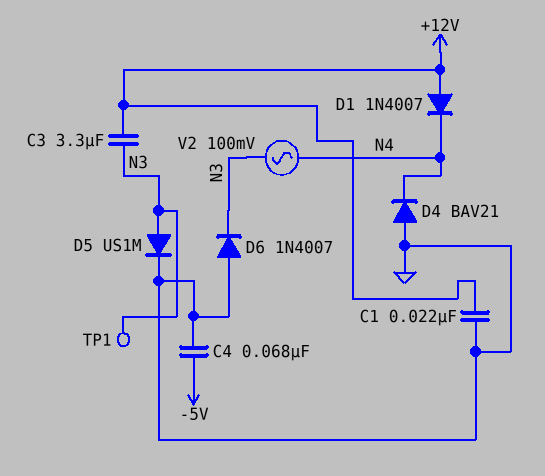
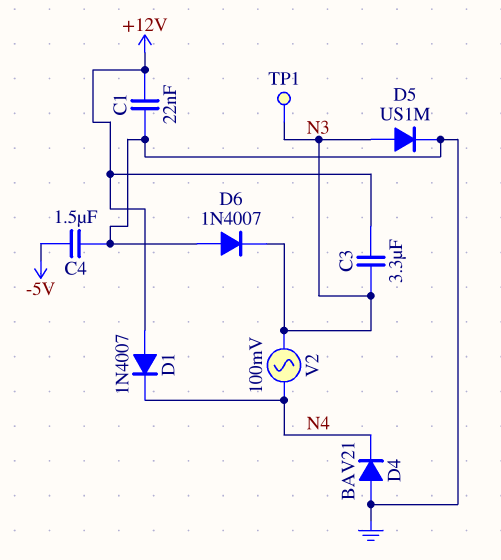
C4: 68nF (-5V, GND) -> 1.5uF (-5V, GND)

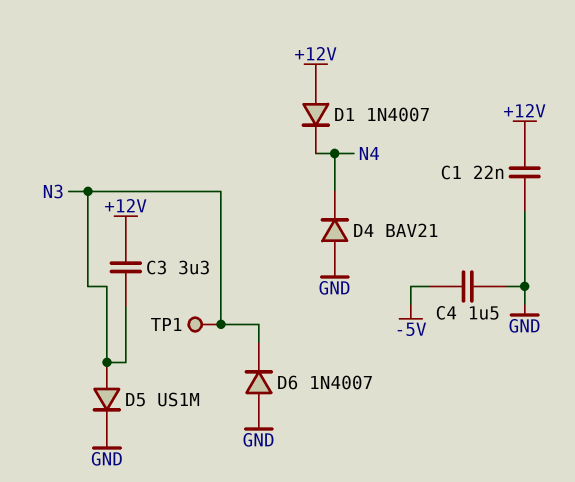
V2: AC 100mV (N3, N4) -> none

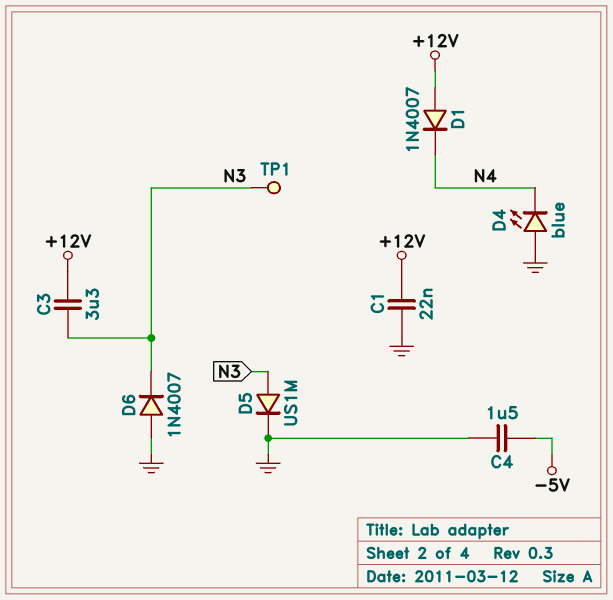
D4: diode BAV21 (A GND, K N4) -> LED blue (A GND, K N4)

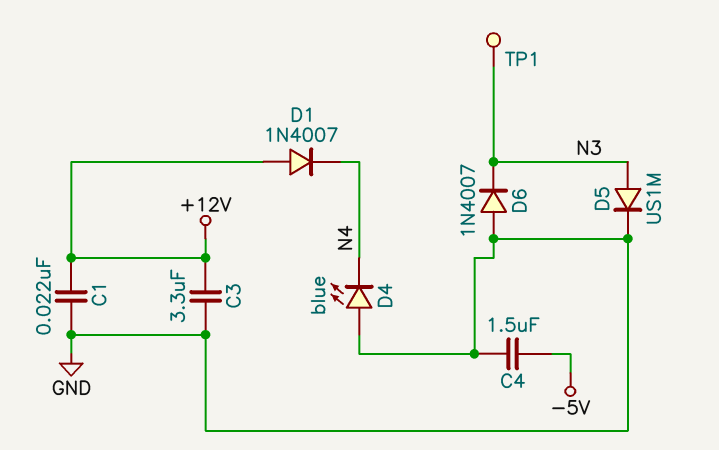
C3: 3.3uF (+12V, N3) -> 3.3uF (+12V, GND)

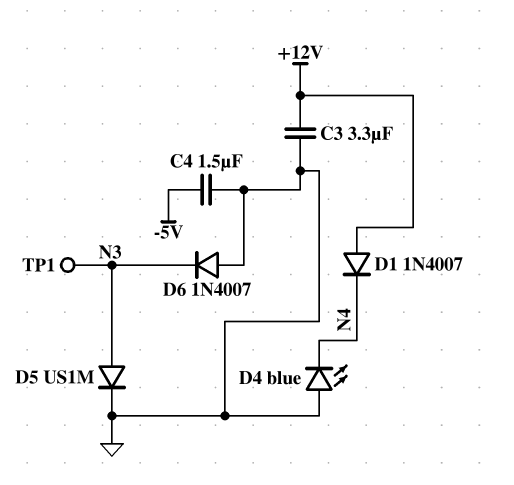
C1: 22nF (+12V, GND) -> none

